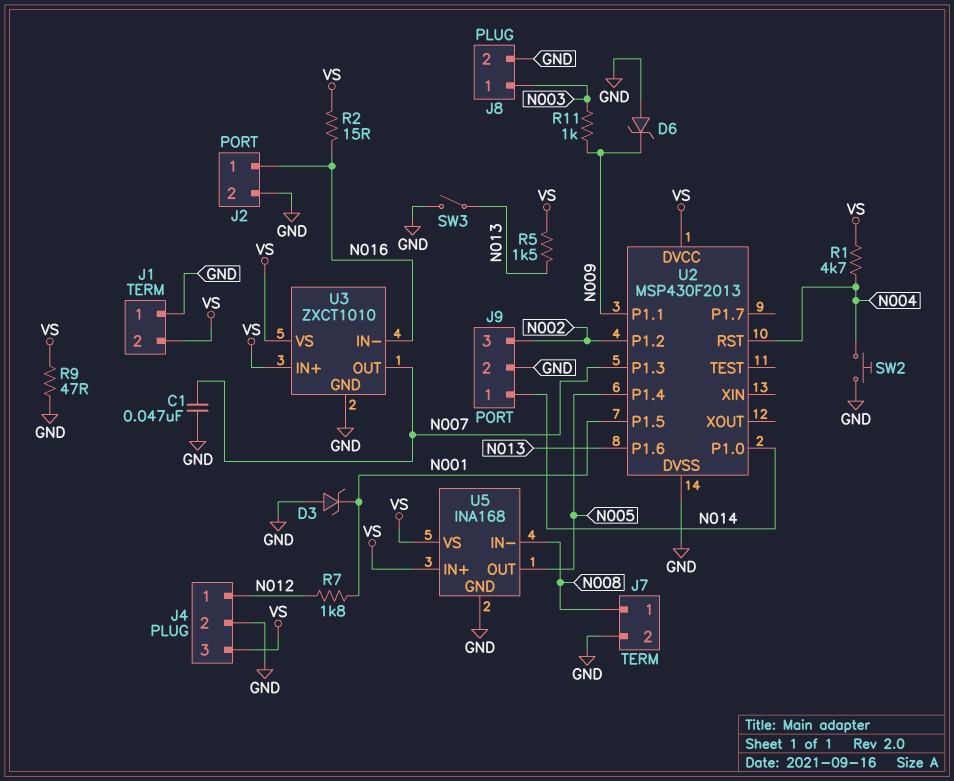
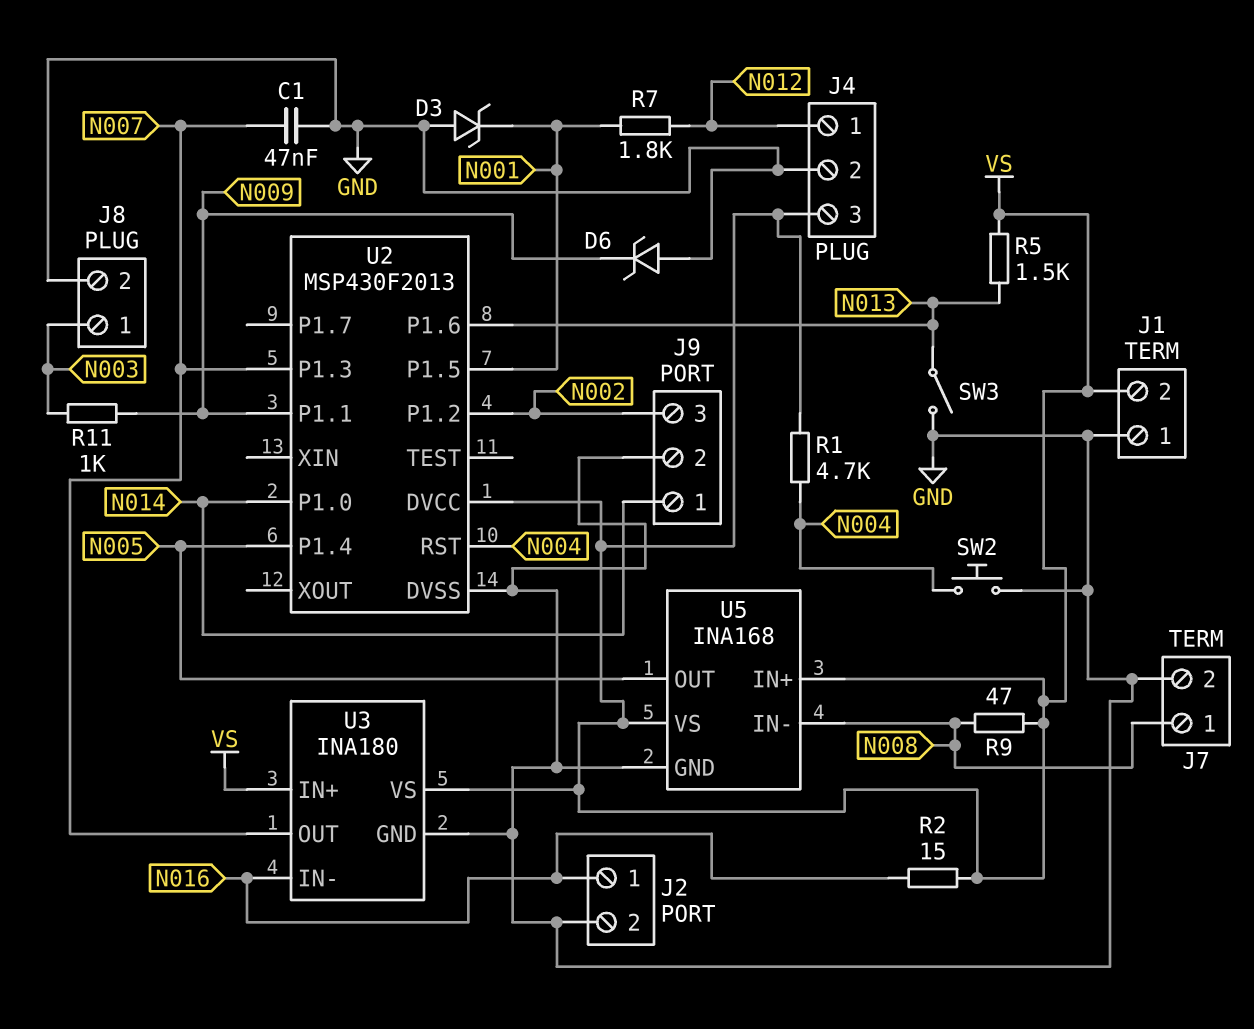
R9: 47 (GND, VS) -> 47 (N008, VS)
U3: ZXCT1010 -> INA180

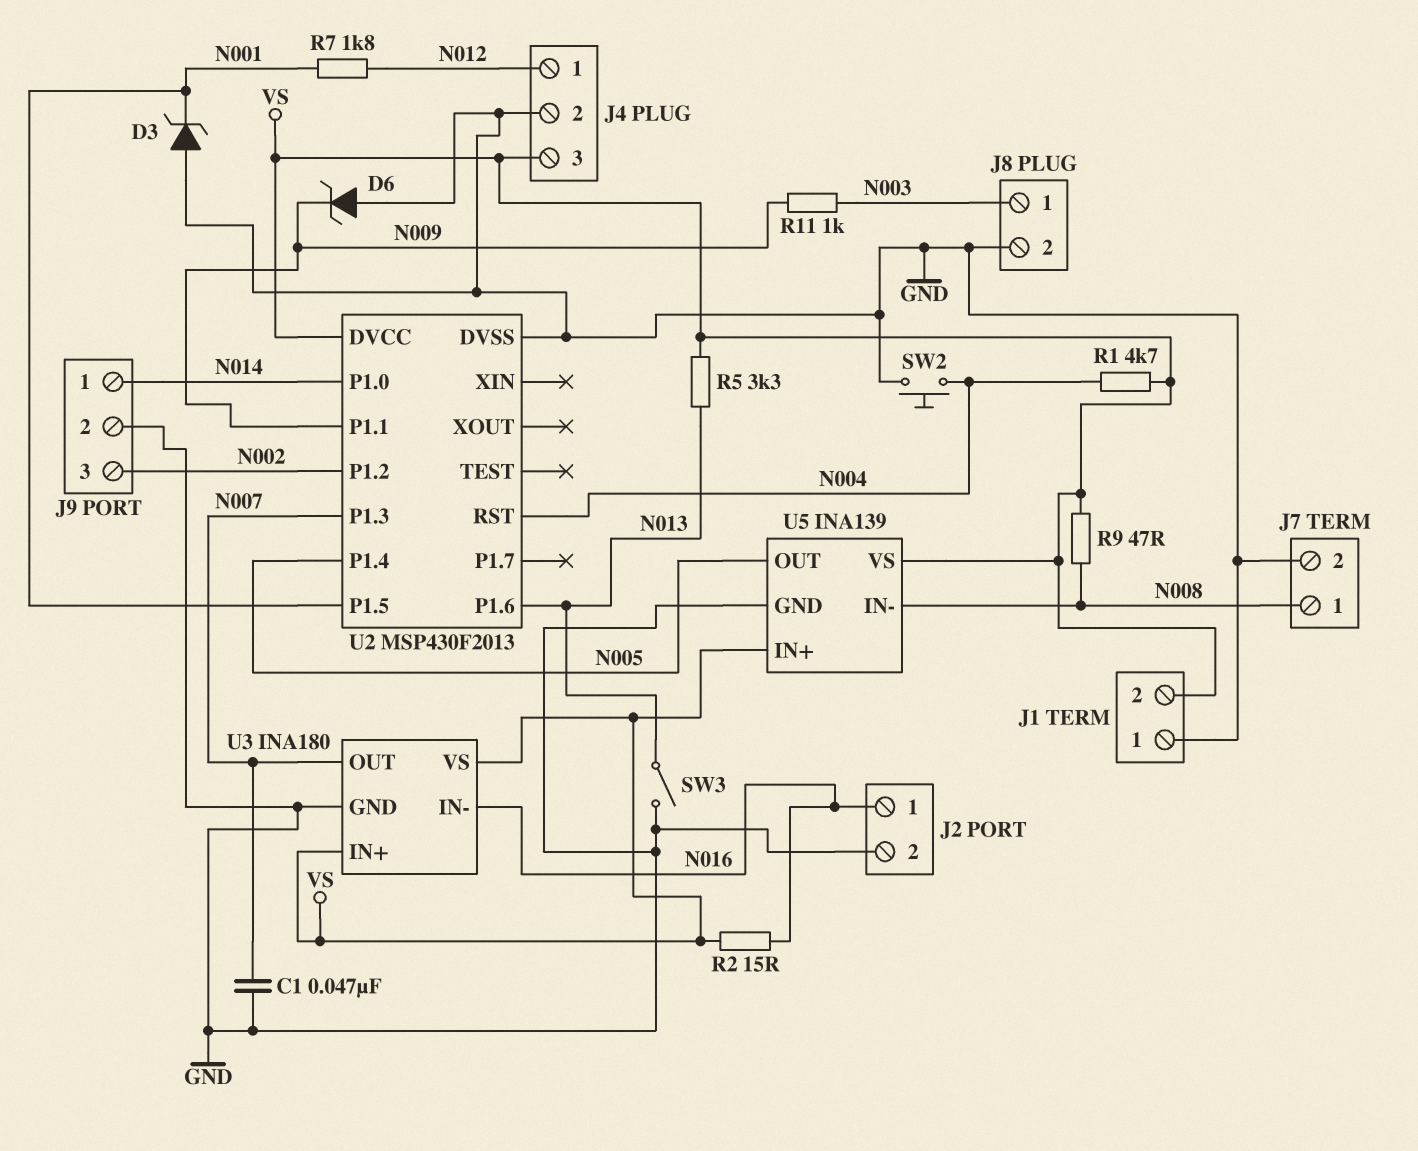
R5: 1.5k (N013, VS) -> 3.3k (N013, VS)
U5: INA168 -> INA139

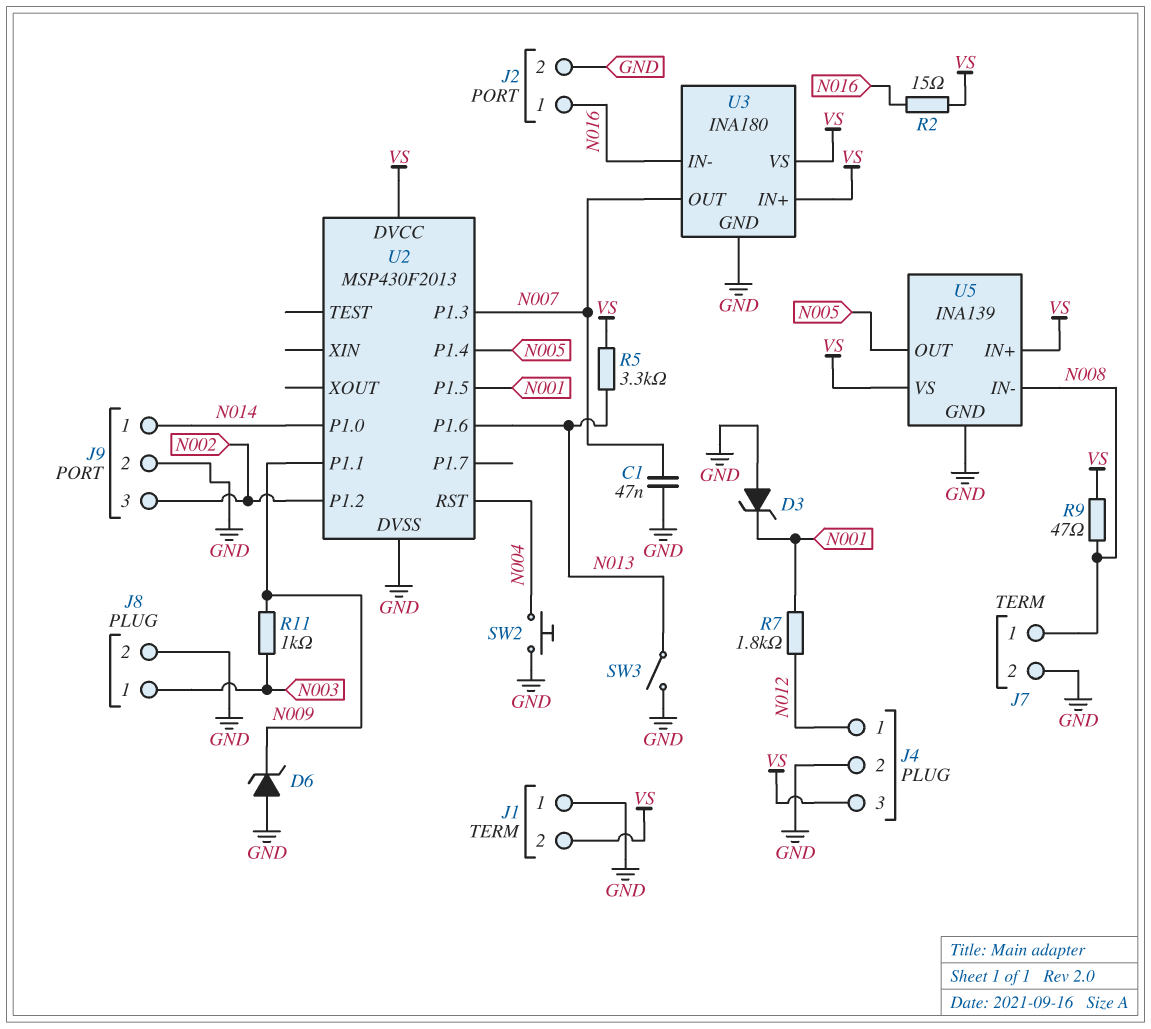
R1: 4.7k (N004, VS) -> none

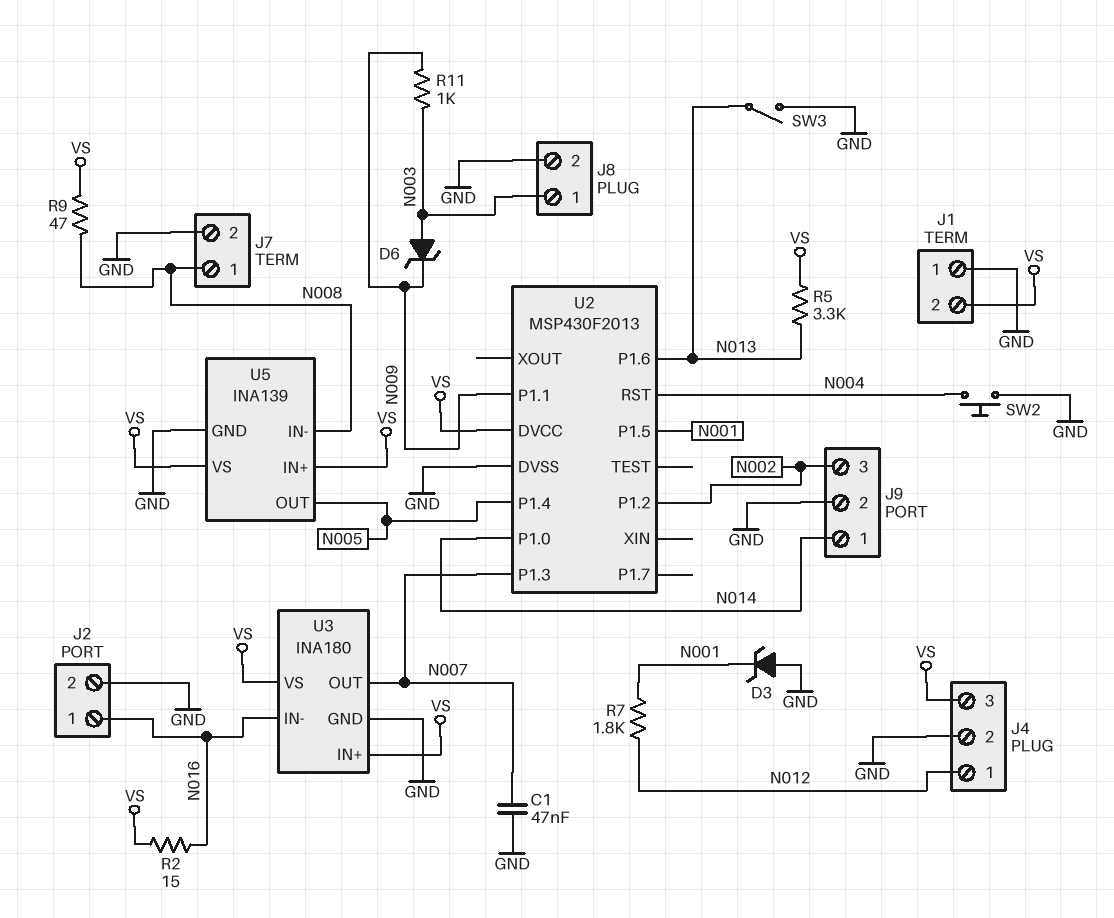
D6: zener (A GND, K N009) -> zener (A N003, K N009)

